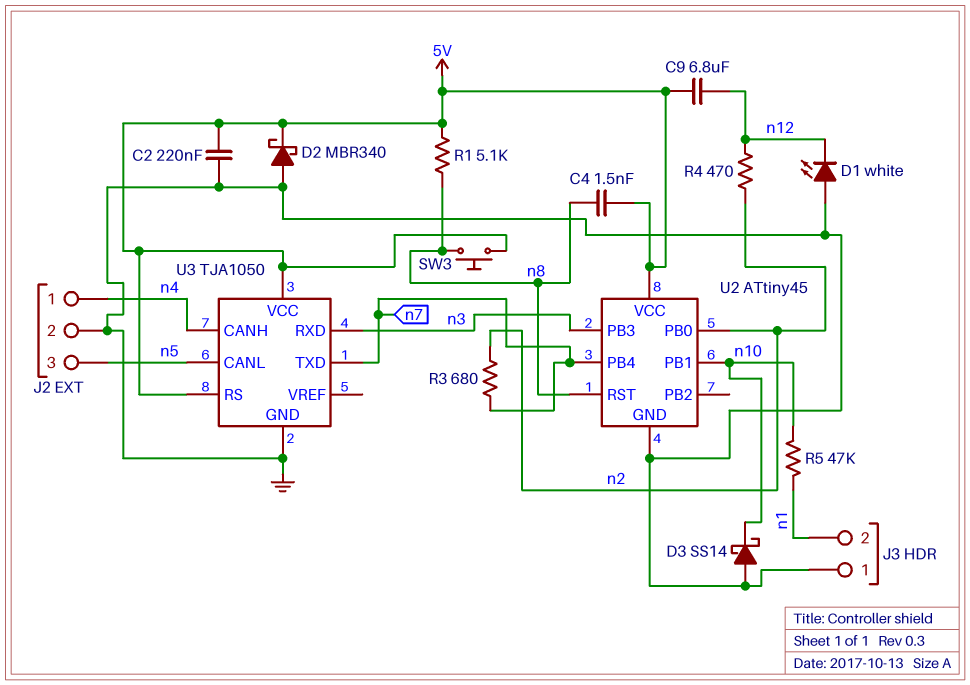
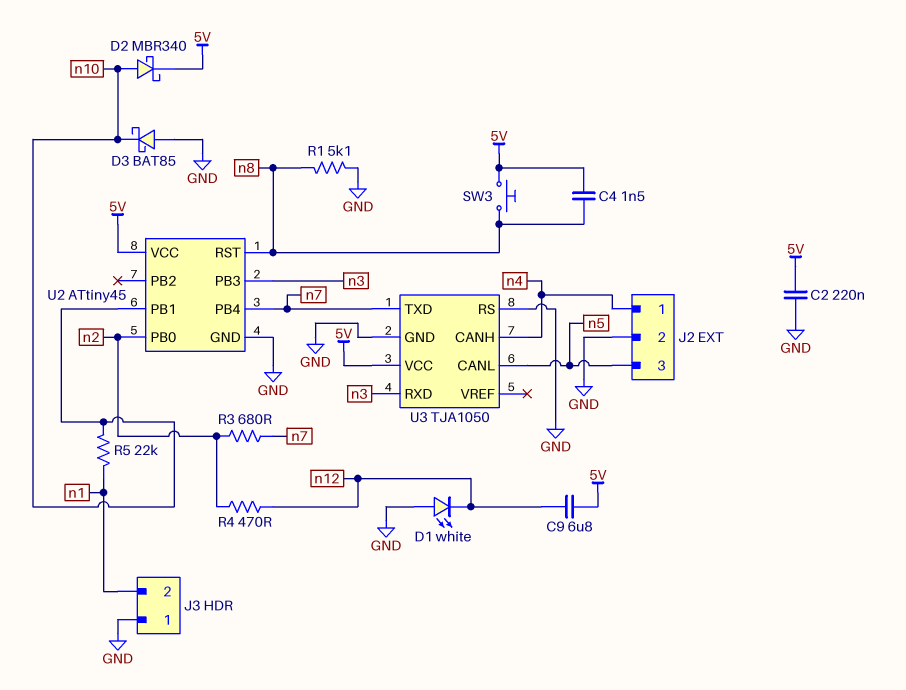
D2: schottky MBR340 (A GND, K 5V) -> schottky MBR340 (A n10, K 5V)
D3: schottky SS14 (A GND, K n10) -> schottky BAT85 (A GND, K n10)
R1: 5.1k (5V, n8) -> 5.1k (GND, n8)
R5: 47k (n1, n10) -> 22k (n1, n10)
U3 pin RS: 5V -> GND

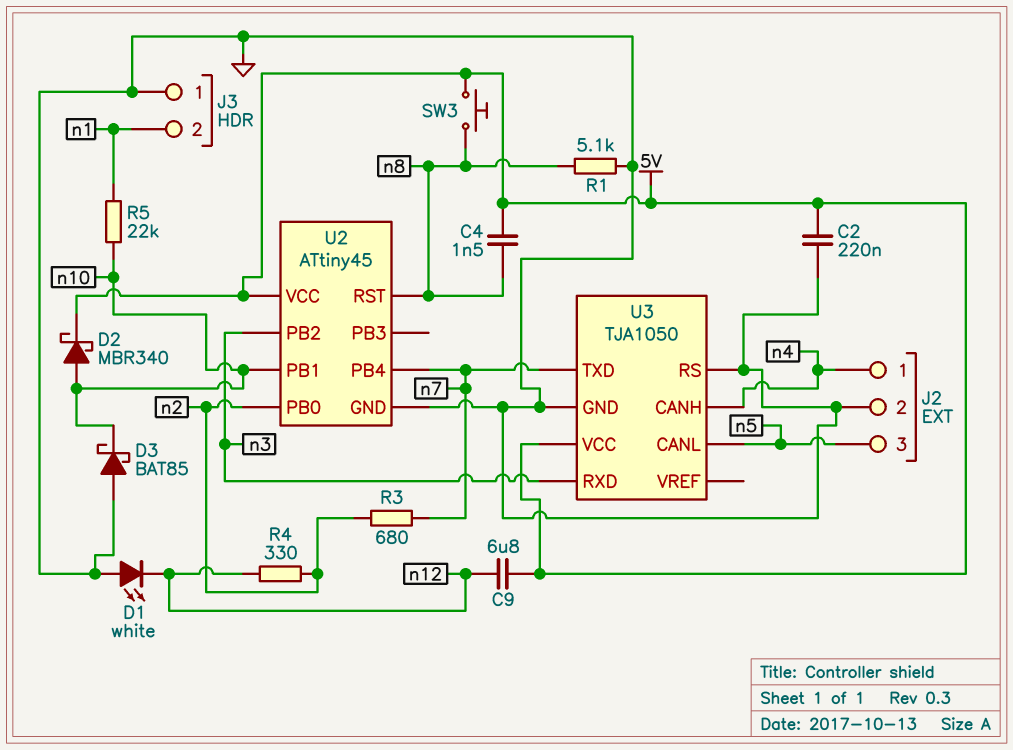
R4: 470 (n2, n12) -> 330 (n2, n12)
U2 pin PB2: none -> n3
U2 pin PB3: n3 -> none

